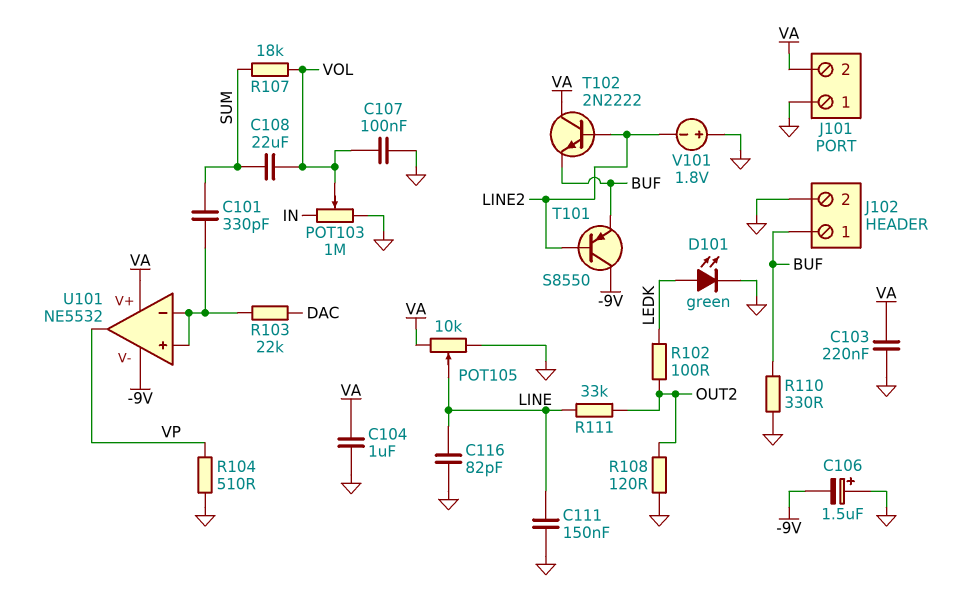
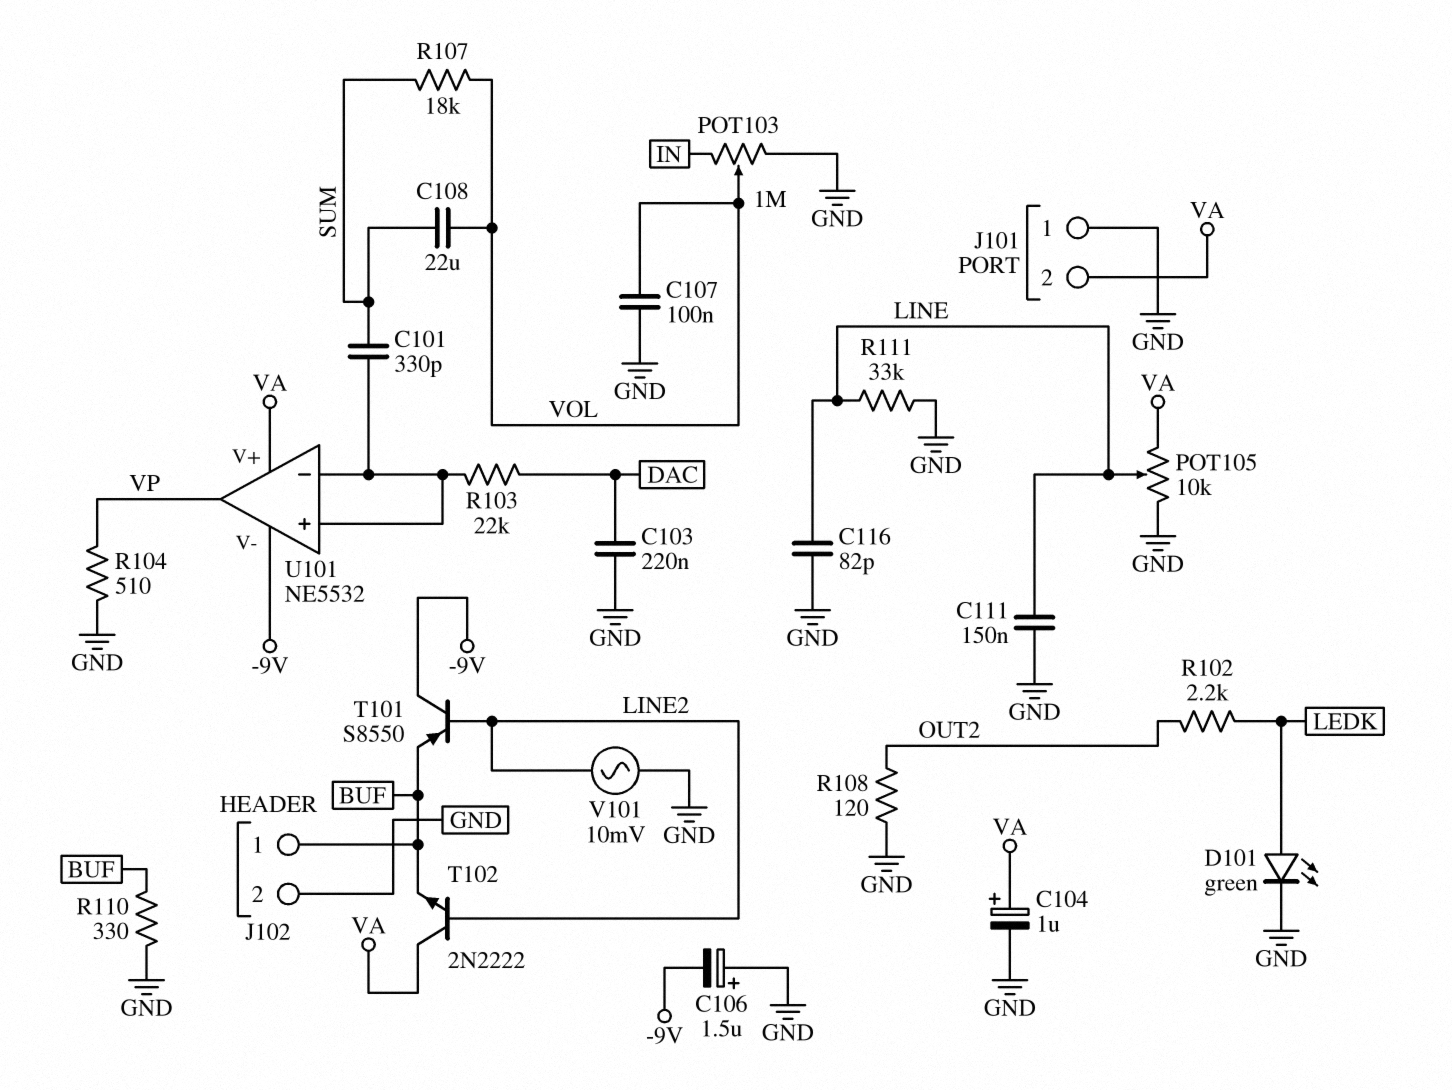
C103: 220nF (GND, VA) -> 220nF (DAC, GND)
C104: 1uF (GND, VA) -> 1uF (plus VA, minus GND)
R102: 100 (LEDK, OUT2) -> 2.2k (LEDK, OUT2)
R111: 33k (LINE, OUT2) -> 33k (GND, LINE)
V101: 1.8V (plus GND, minus LINE2) -> AC 10mV (GND, LINE2)

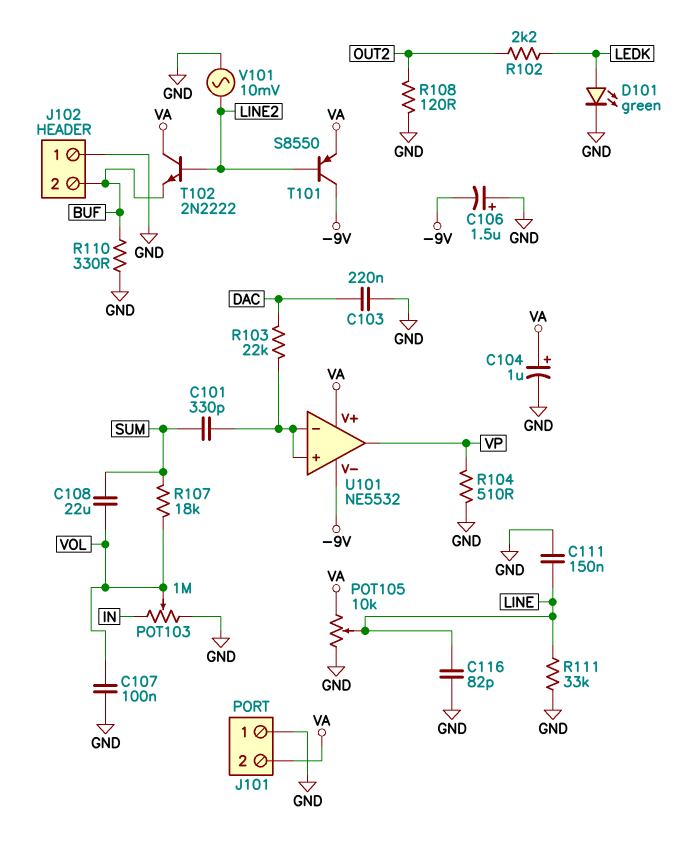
J102 pin 1: BUF -> GND
J102 pin 2: GND -> BUF
T101: PNP S8550 (B LINE2, C -9V, E BUF) -> PNP S8550 (B LINE2, C -9V, E VA)

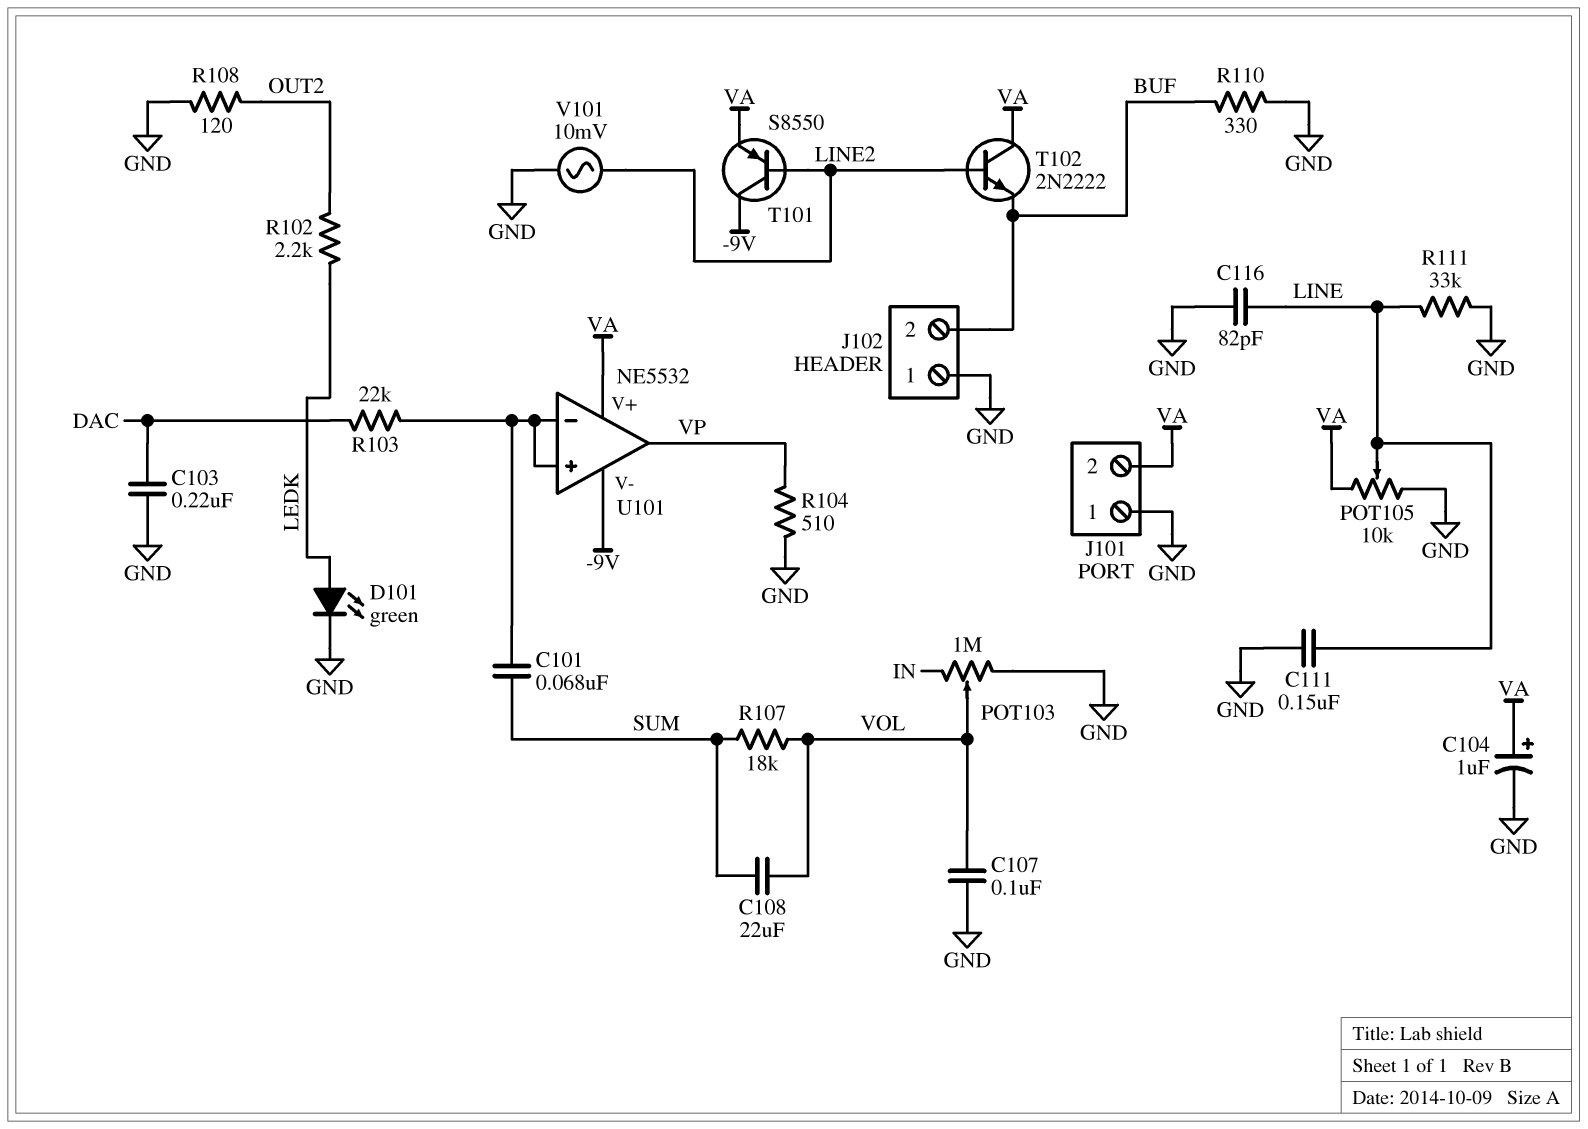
C101: 330pF (SUM, U101/in+) -> 68nF (SUM, U101/in+)
C106: 1.5uF (plus GND, minus -9V) -> none

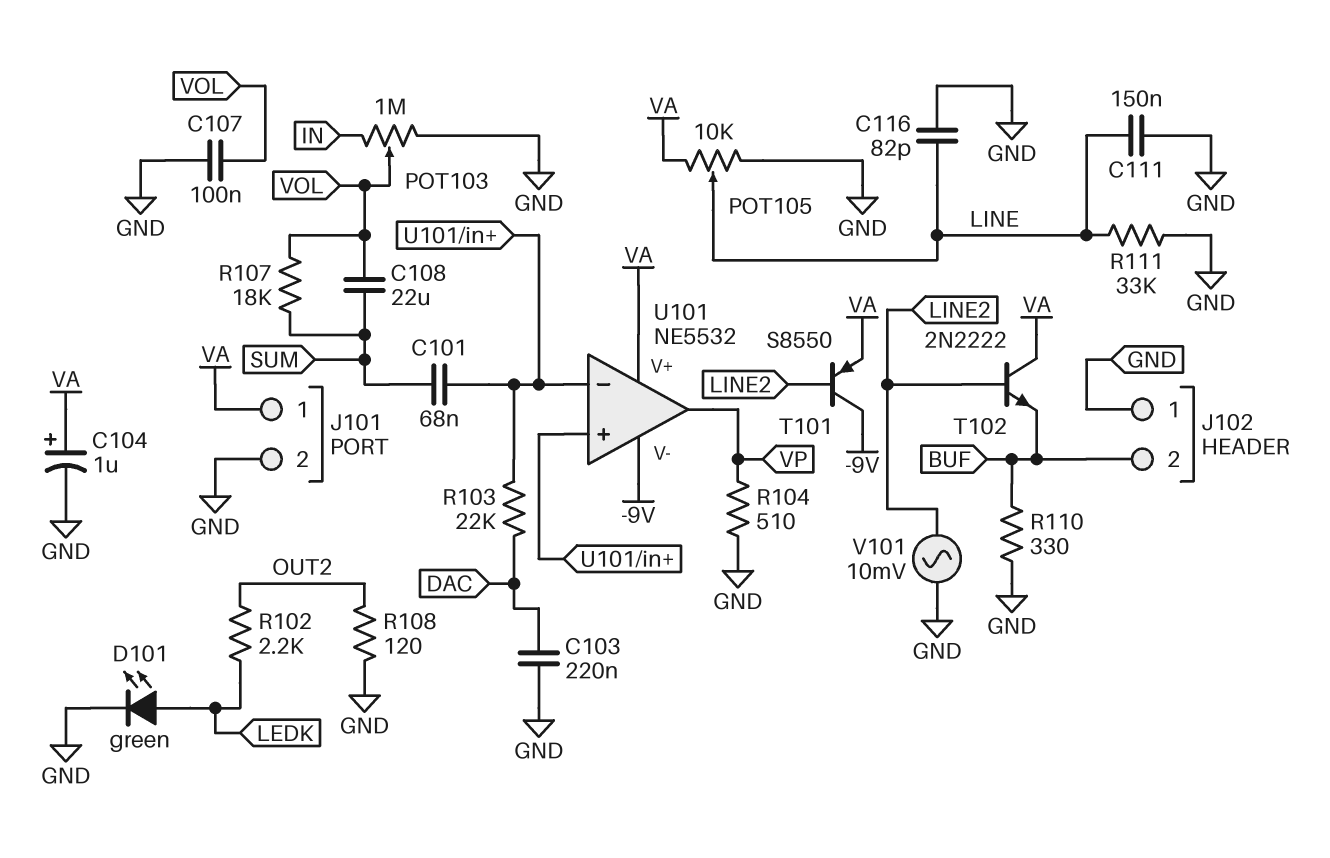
J101 pin 1: GND -> VA
J101 pin 2: VA -> GND

